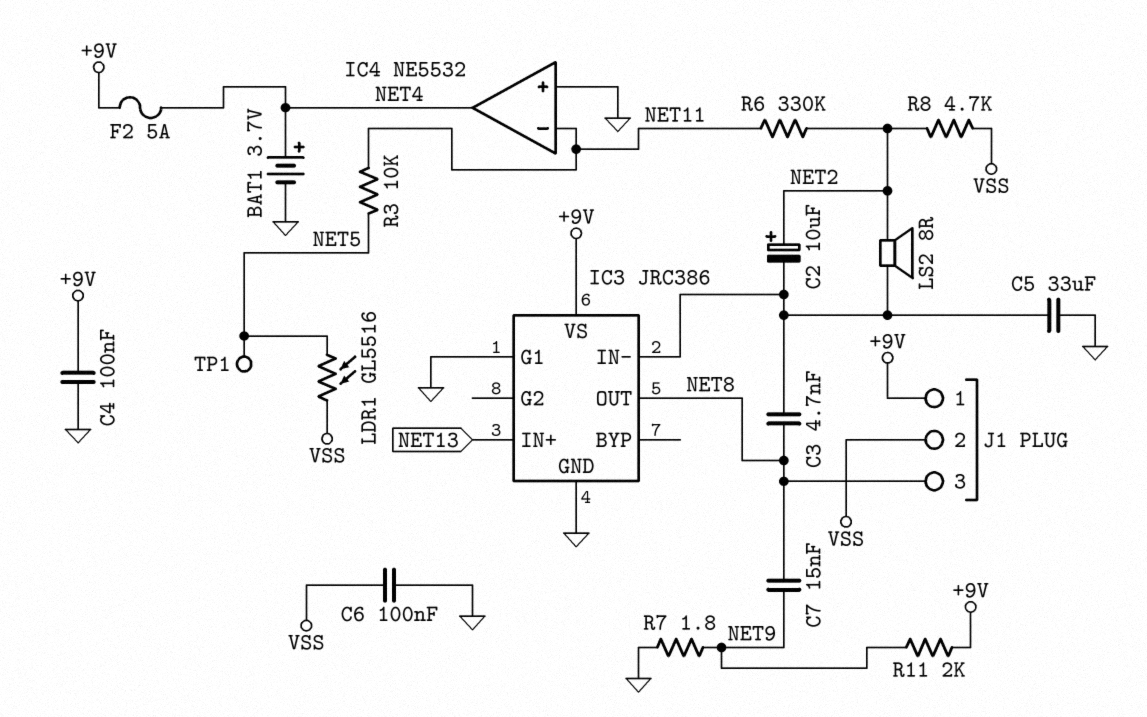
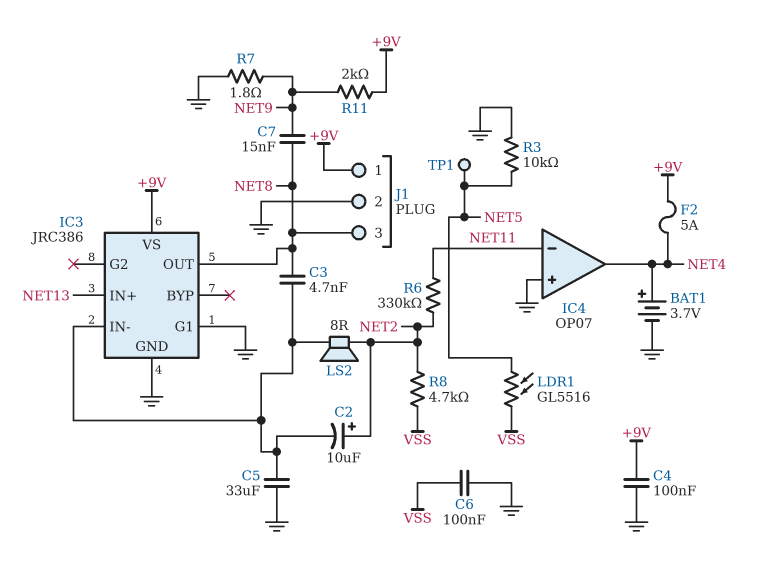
IC4: NE5532 -> OP07
J1 pin 2: VSS -> GND
R3: 10k (NET5, NET11) -> 10k (GND, NET5)

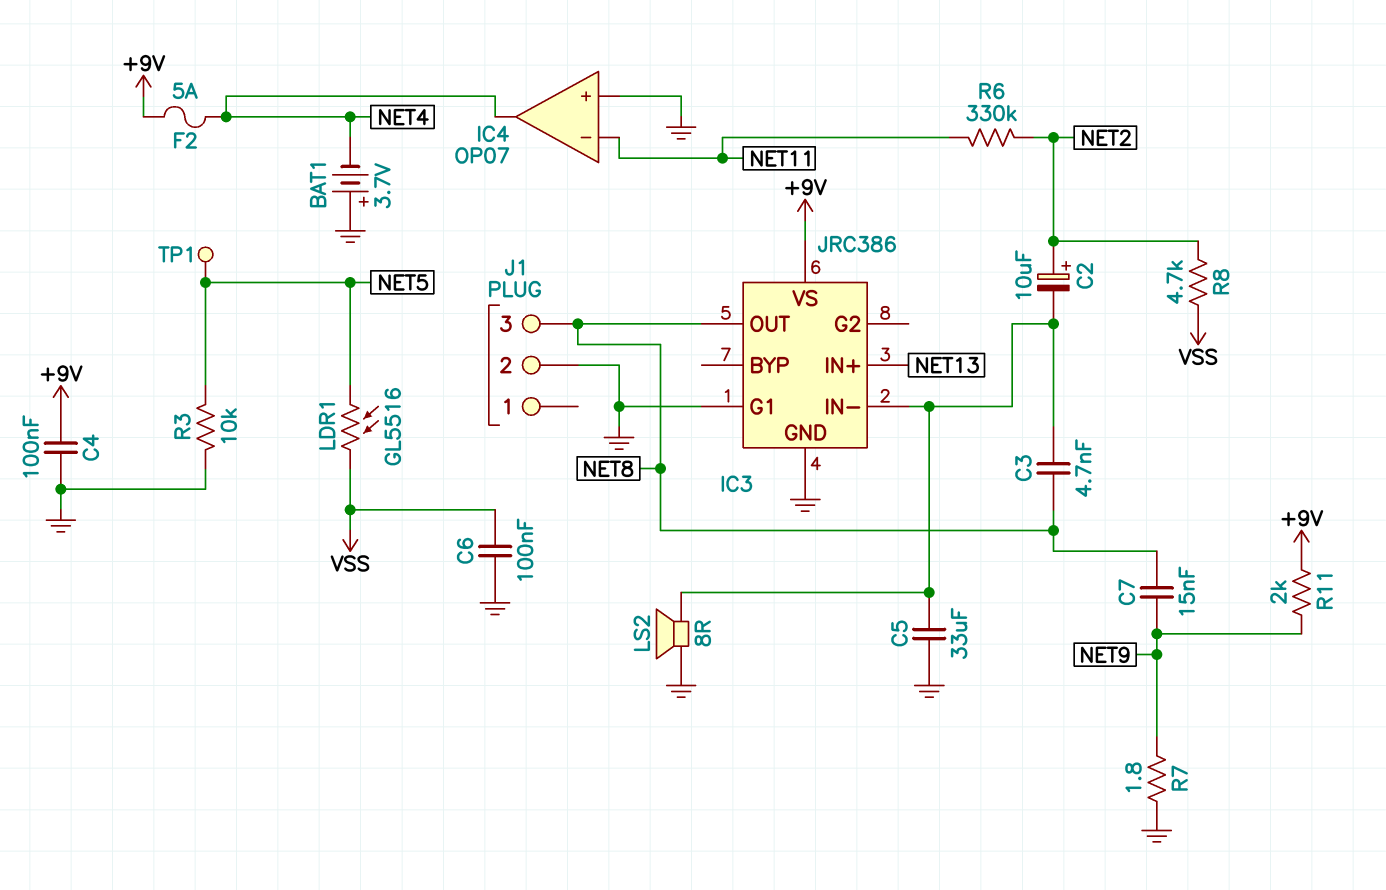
BAT1: 3.7V (plus NET4, minus GND) -> 3.7V (plus GND, minus NET4)
J1 pin 1: +9V -> none
LS2: speaker 8R (IC3/IN-, NET2) -> speaker 8R (GND, IC3/IN-)

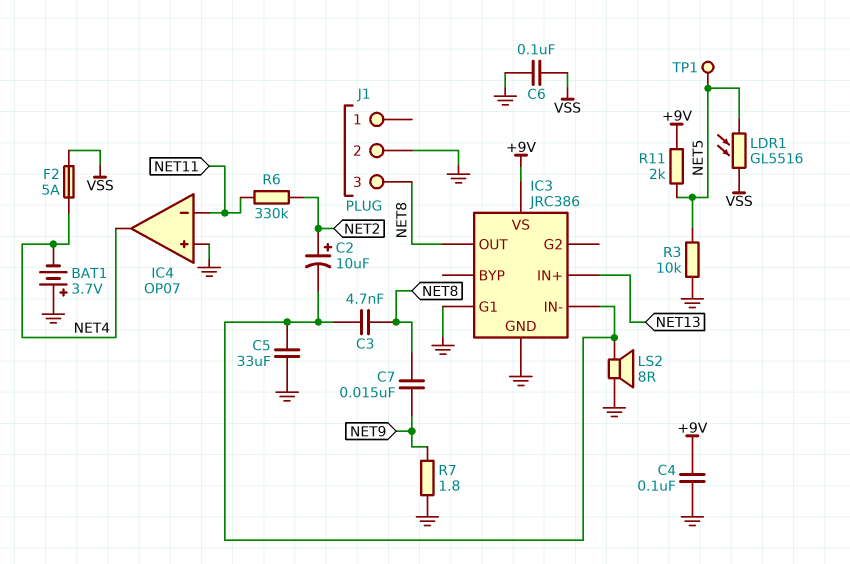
F2: 5A (+9V, NET4) -> 5A (NET4, VSS)
R8: 4.7k (NET2, VSS) -> none
R11: 2k (+9V, NET9) -> 2k (+9V, NET5)

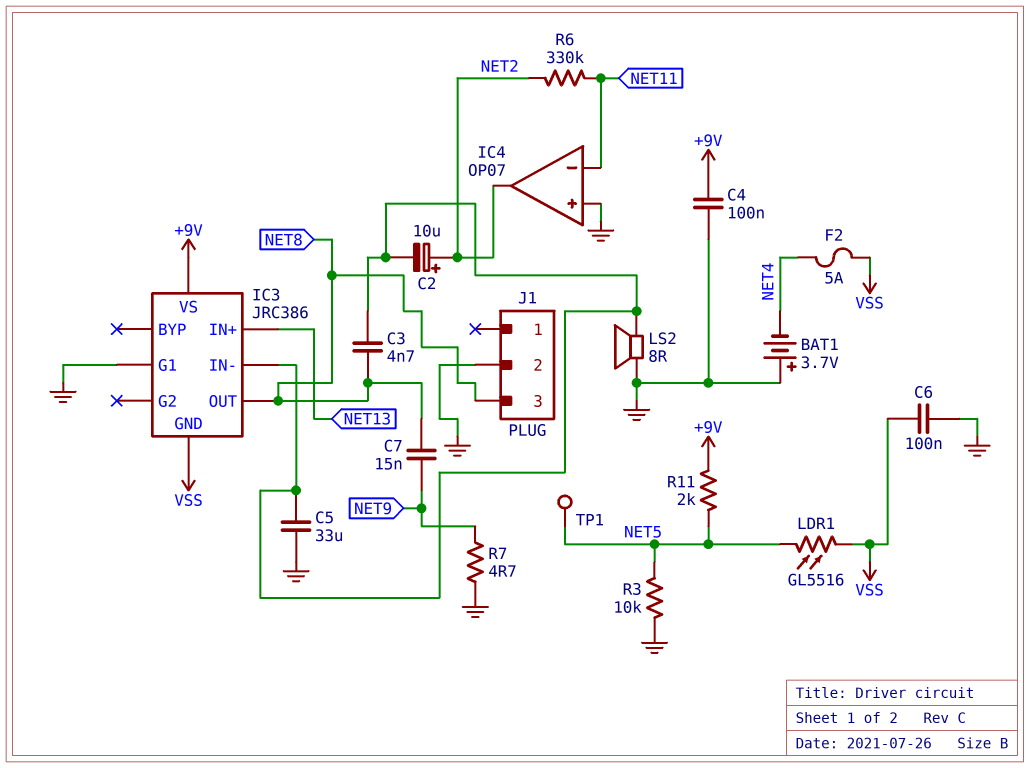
IC3 pin GND: GND -> VSS
IC4 pin out: NET4 -> NET2
R7: 1.8 (GND, NET9) -> 4.7 (GND, NET9)

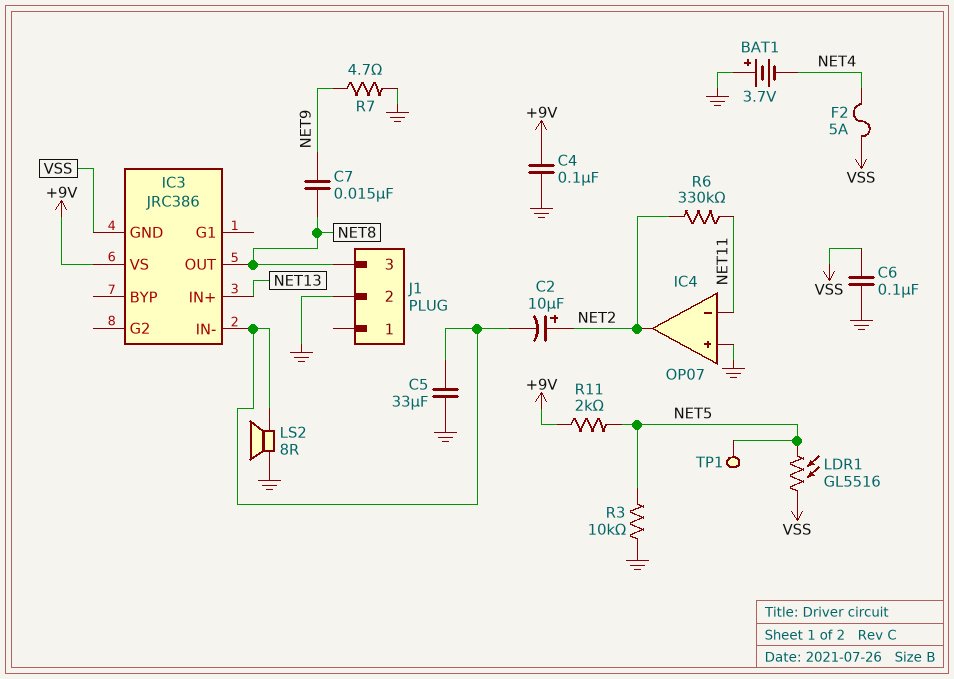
C3: 4.7nF (IC3/IN-, NET8) -> none
IC3 pin G1: GND -> none

